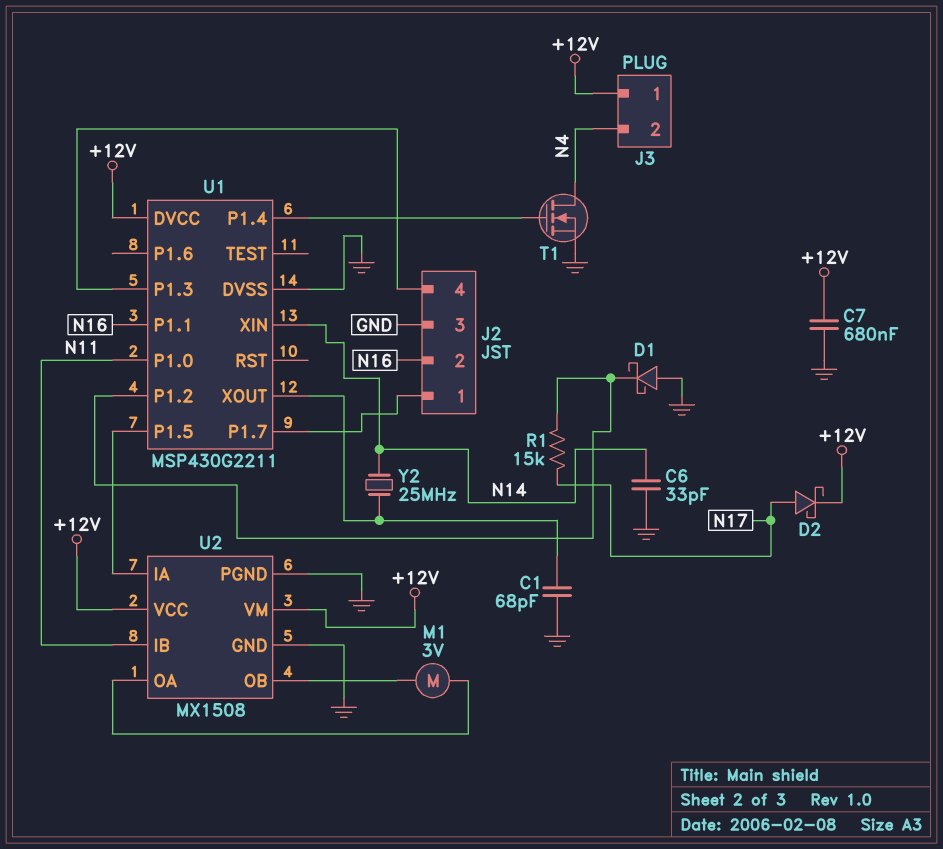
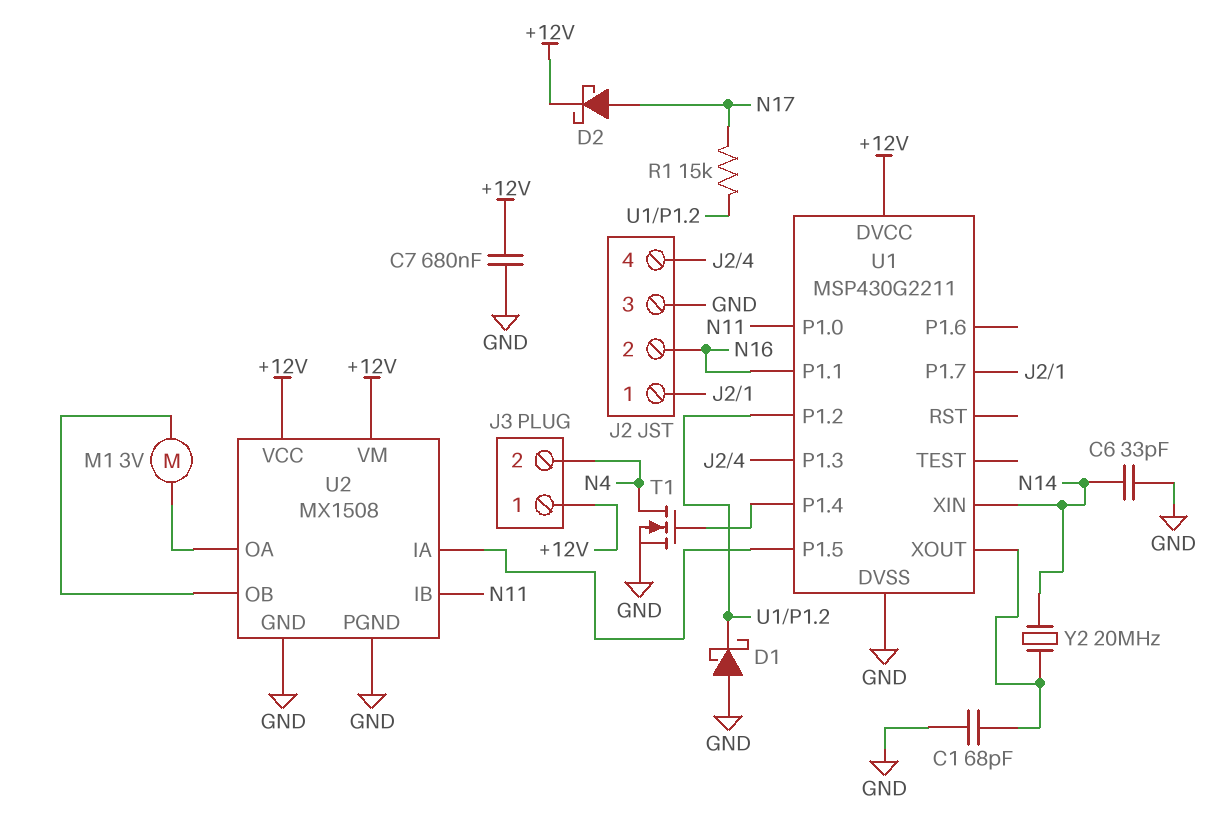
Y2: 25MHz (N14, U1/XOUT) -> 20MHz (N14, U1/XOUT)

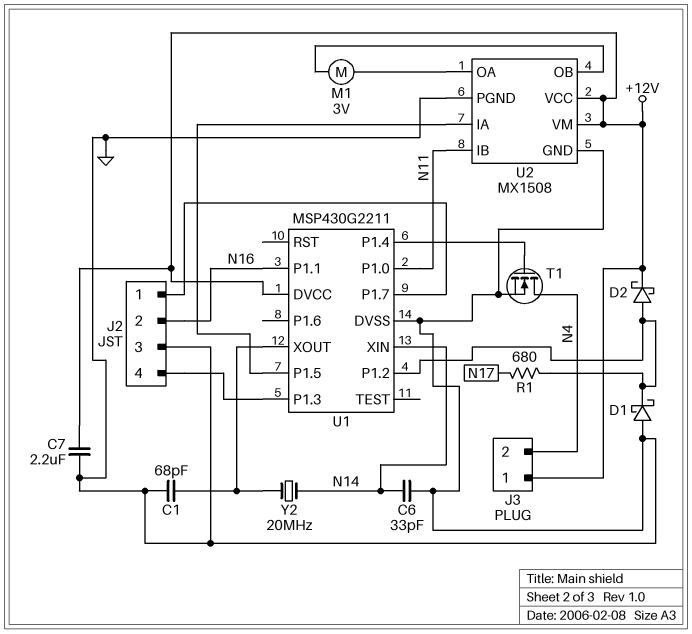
C7: 680nF (+12V, GND) -> 2.2uF (+12V, GND)
D2: schottky (A N17, K +12V) -> schottky (A U1/P1.2, K +12V)
R1: 15k (N17, U1/P1.2) -> 680 (N17, U1/P1.2)

